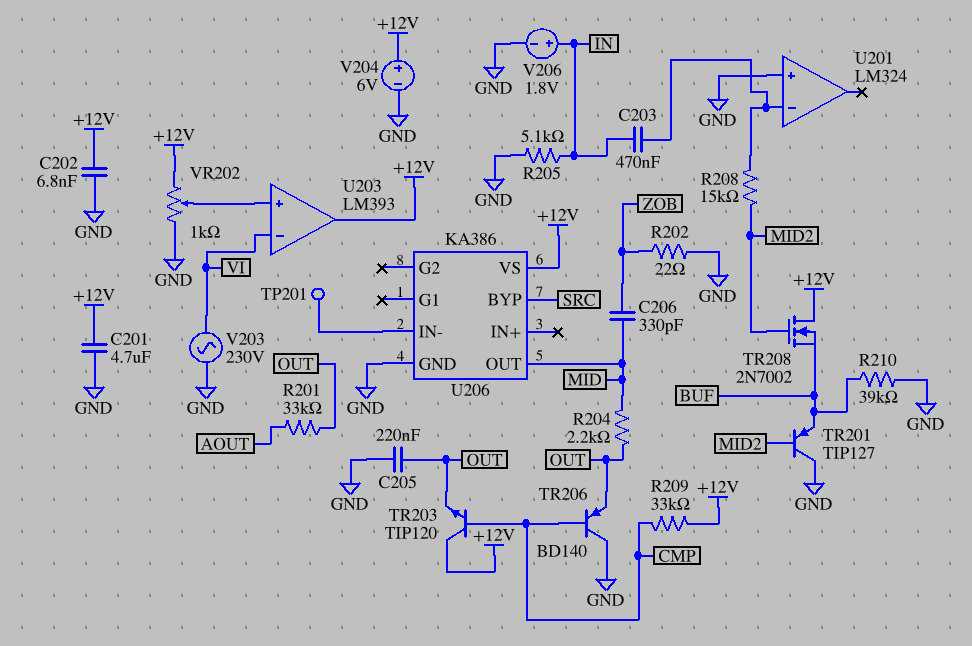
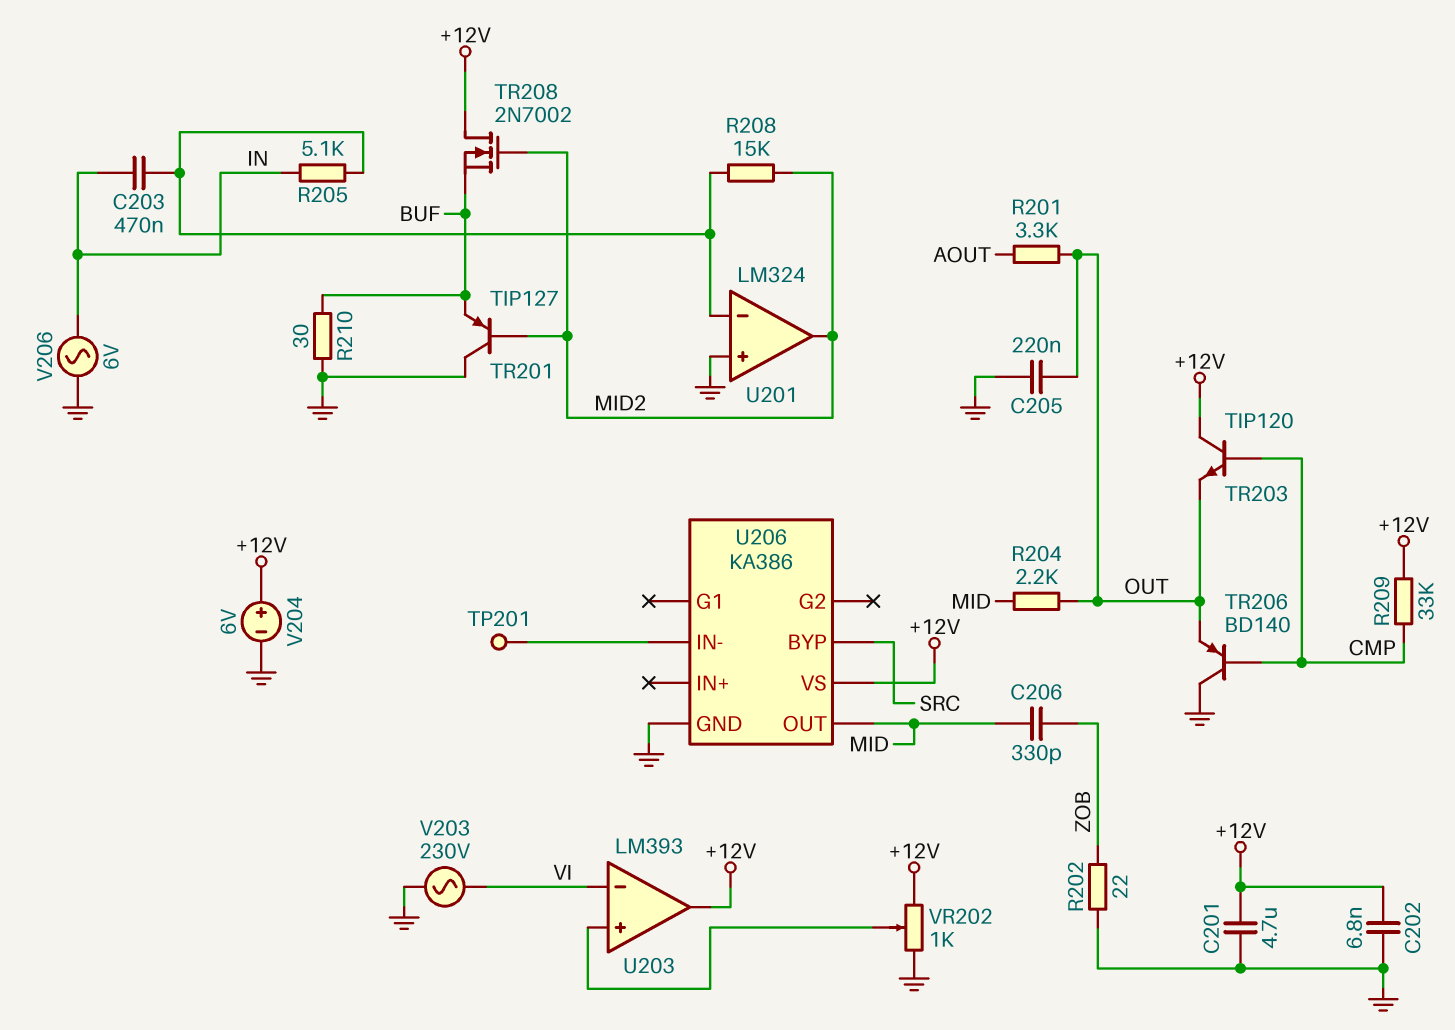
R201: 33k (AOUT, OUT) -> 3.3k (AOUT, OUT)
R205: 5.1k (GND, IN) -> 5.1k (IN, U201/in-)
R210: 39k (BUF, GND) -> 30 (BUF, GND)
U201 pin out: none -> MID2
V206: 1.8V (plus IN, minus GND) -> AC 6V (GND, IN)

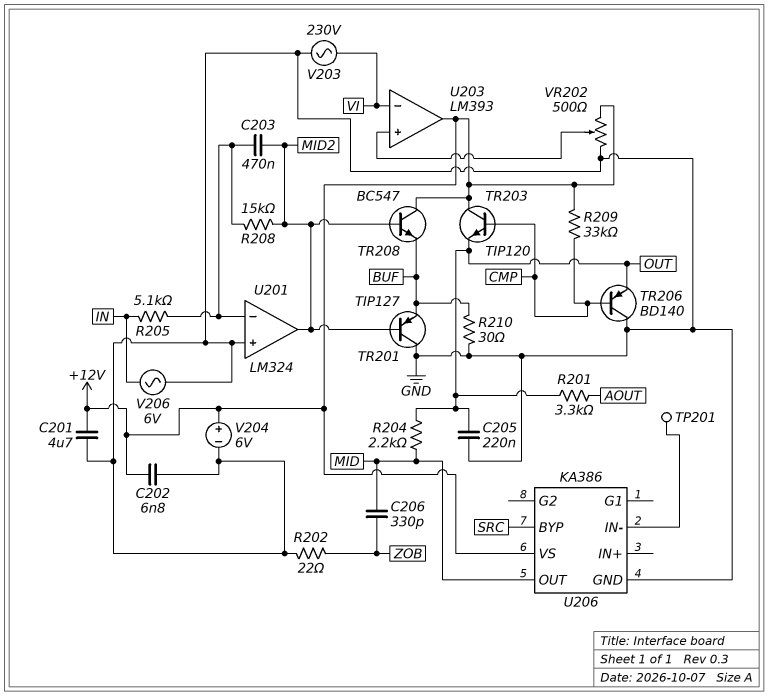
C203: 470nF (IN, U201/in-) -> 470nF (MID2, U201/in-)
TR208: NMOS 2N7002 (G MID2, D +12V, S BUF) -> NPN BC547 (B MID2, C +12V, E BUF)
VR202: 1k (+12V, GND, wiper U203/in+) -> 500 (+12V, GND, wiper U203/in+)

